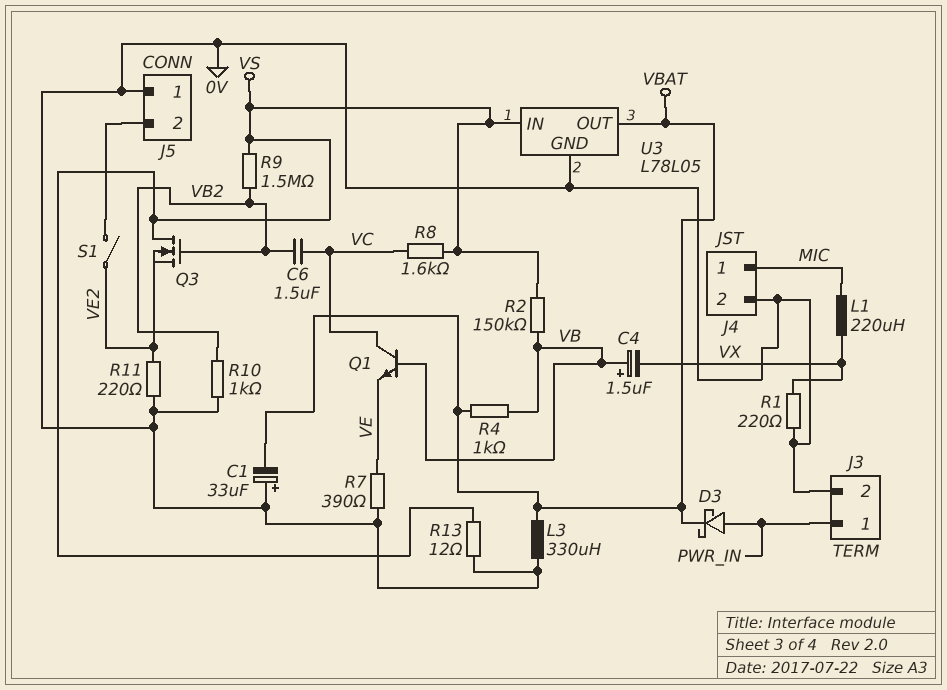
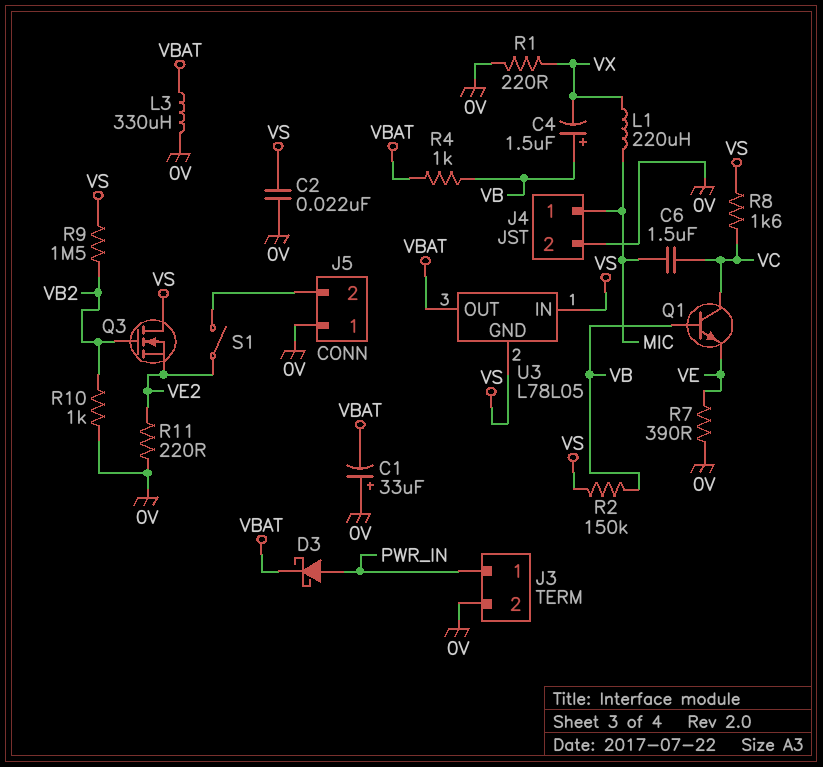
C2: none -> 22nF (0V, VS)
C6: 1.5uF (VB2, VC) -> 1.5uF (MIC, VC)
R13: 12 (0V, VS) -> none
U3 pin GND: 0V -> VS

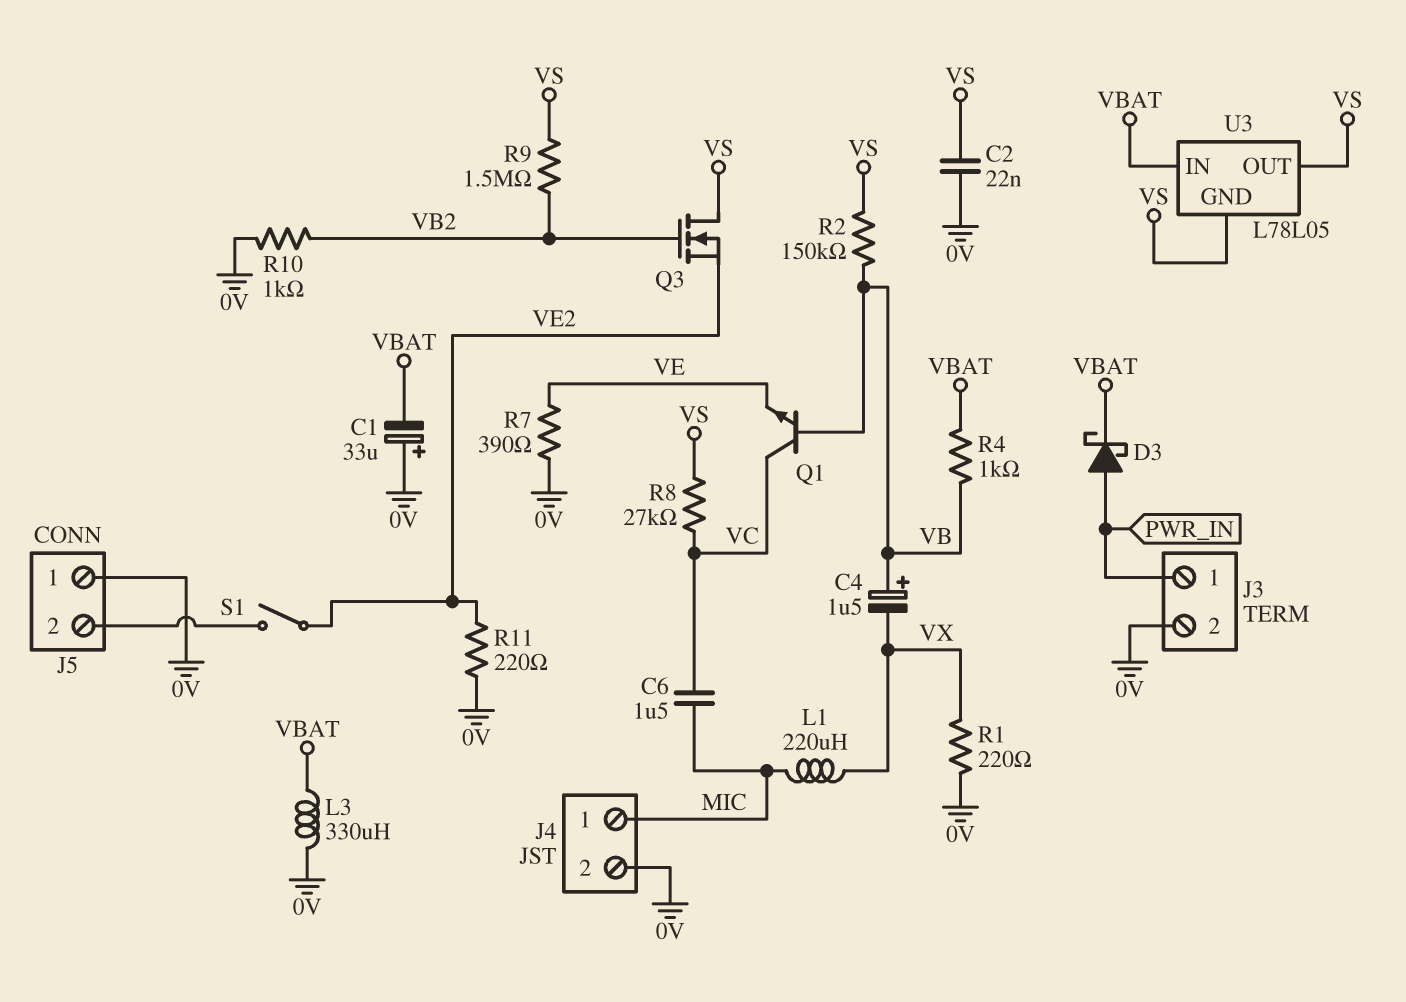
R8: 1.6k (VC, VS) -> 27k (VC, VS)
U3 pin IN: VS -> VBAT
U3 pin OUT: VBAT -> VS

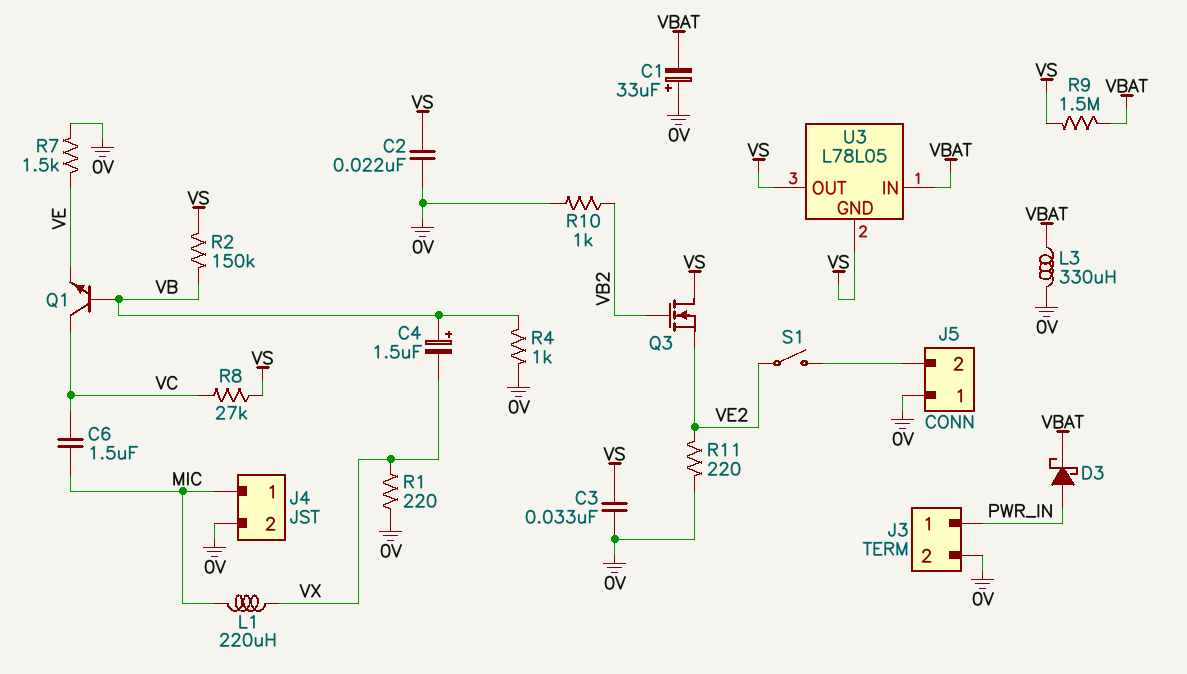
C3: none -> 33nF (0V, VS)
R4: 1k (VB, VBAT) -> 1k (0V, VB)
R7: 390 (0V, VE) -> 1.5k (0V, VE)
R9: 1.5M (VB2, VS) -> 1.5M (VBAT, VS)

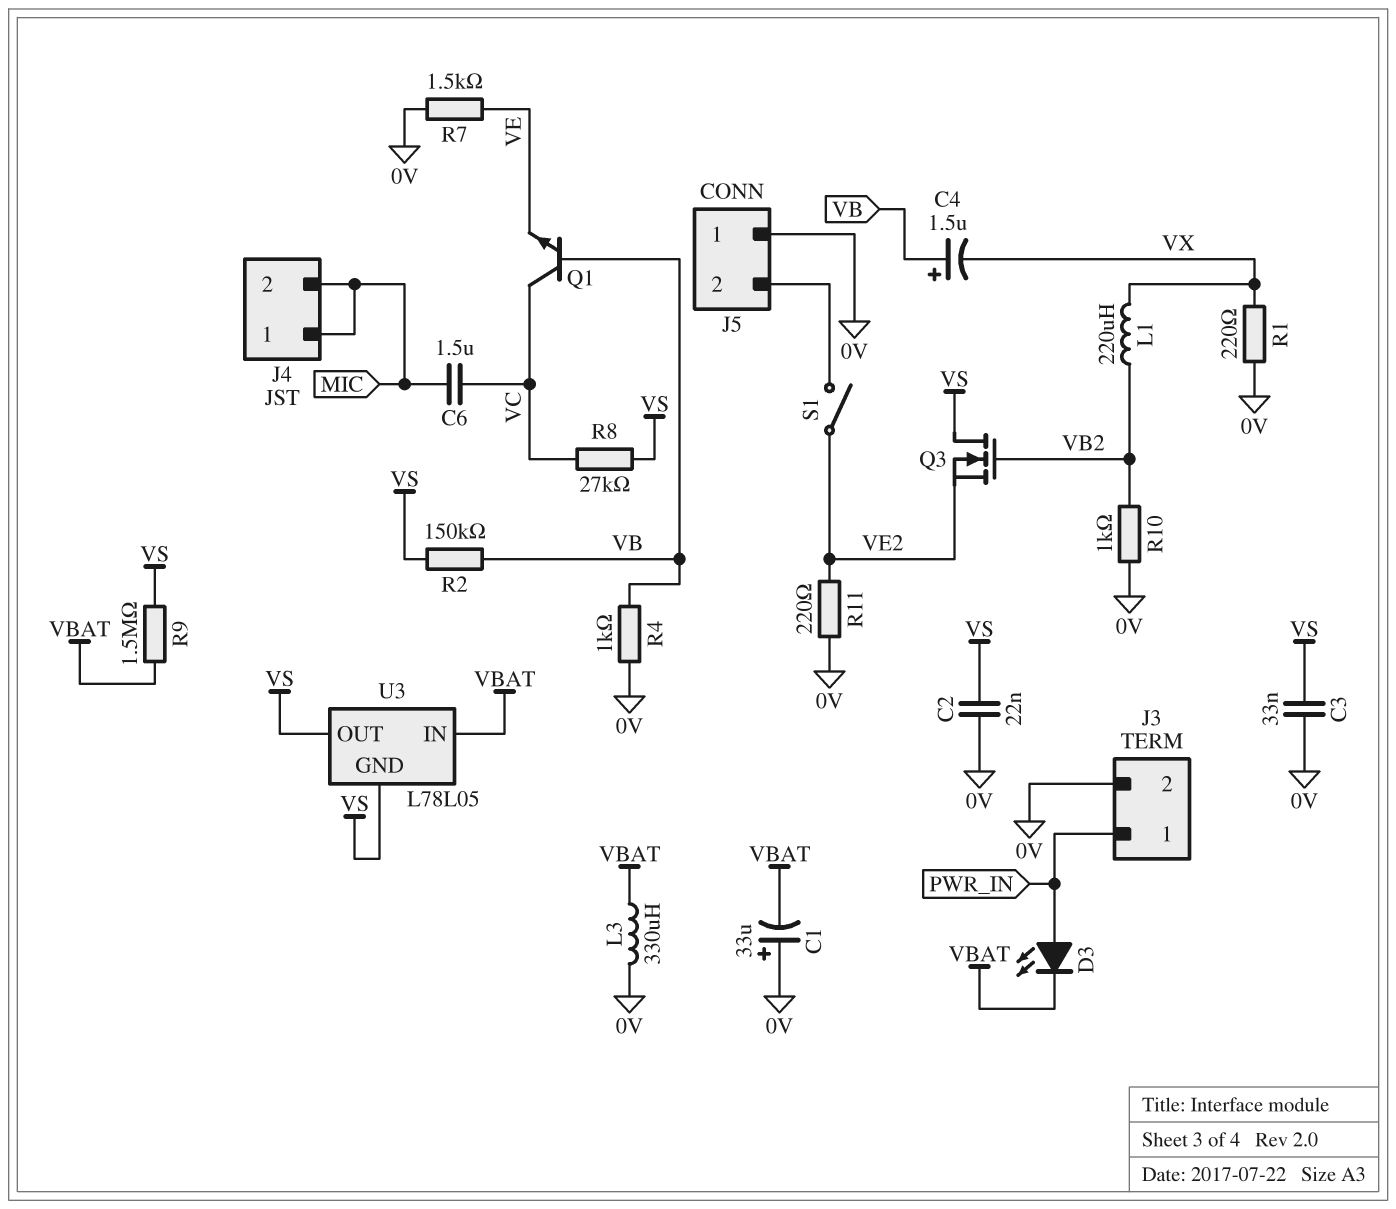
D3: schottky (A PWR_IN, K VBAT) -> LED (A PWR_IN, K VBAT)
J4 pin 2: 0V -> MIC
L1: 220uH (MIC, VX) -> 220uH (VB2, VX)

